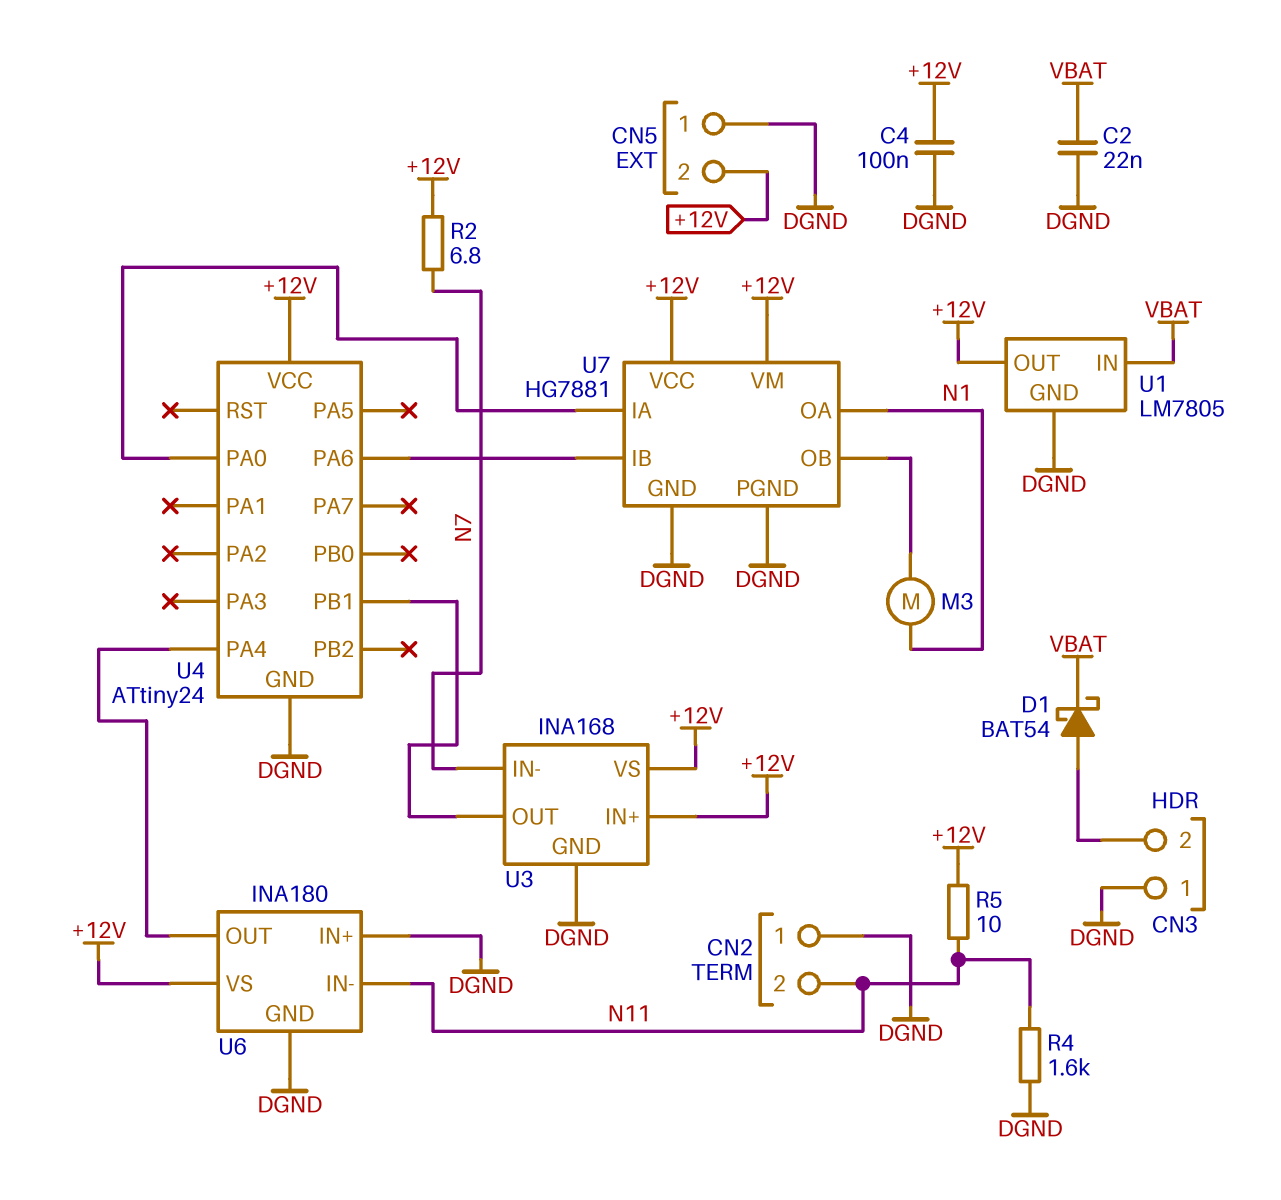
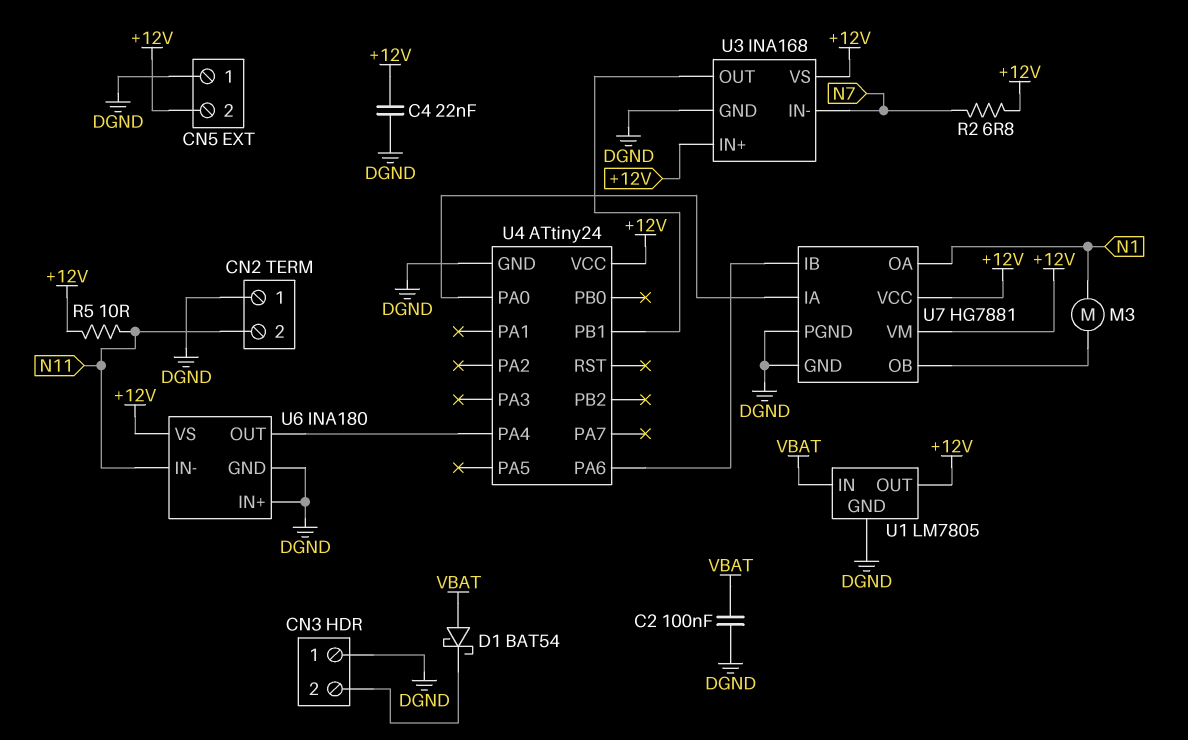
C2: 22nF (DGND, VBAT) -> 100nF (DGND, VBAT)
C4: 100nF (+12V, DGND) -> 22nF (+12V, DGND)
D1: schottky BAT54 (A CN3/2, K VBAT) -> schottky BAT54 (A VBAT, K CN3/2)
R4: 1.6k (DGND, N11) -> none

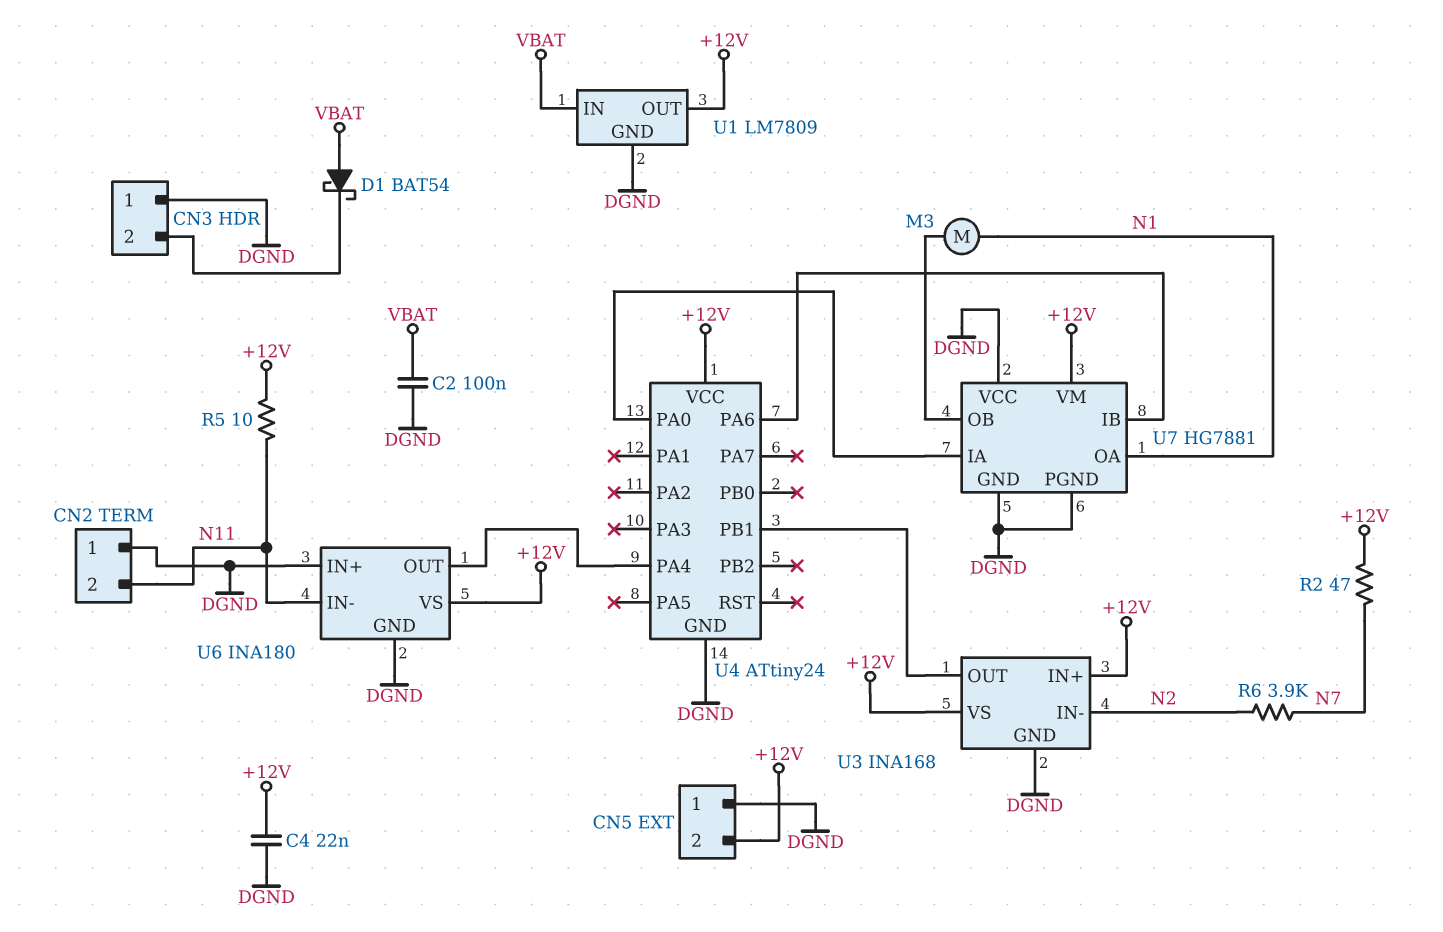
R2: 6.8 (+12V, N7) -> 47 (+12V, N7)
R6: none -> 3.9k (N2, N7)
U1: LM7805 -> LM7809
U3 pin IN-: N7 -> N2
U7 pin VCC: +12V -> DGND

